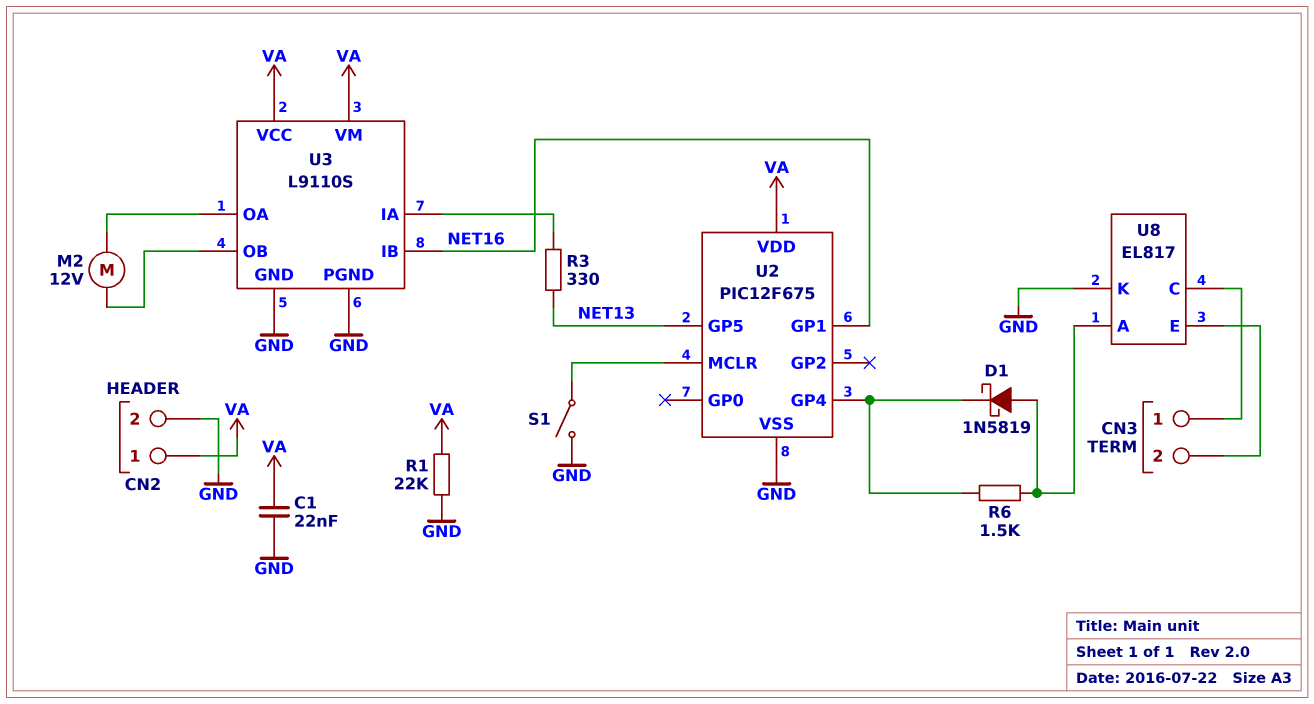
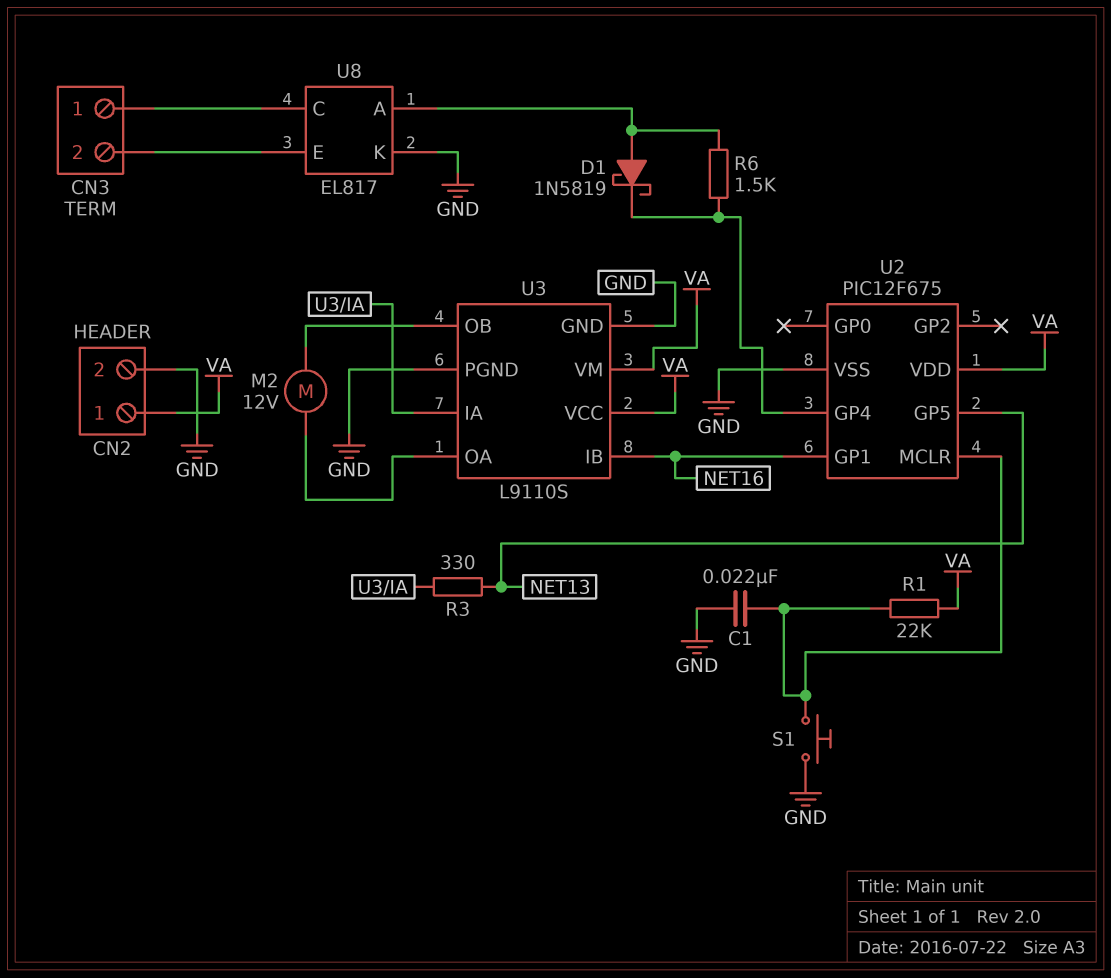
C1: 22nF (GND, VA) -> 22nF (GND, U2/MCLR)
R1: 22k (GND, VA) -> 22k (U2/MCLR, VA)
S1: switch (GND, U2/MCLR) -> button (GND, U2/MCLR)

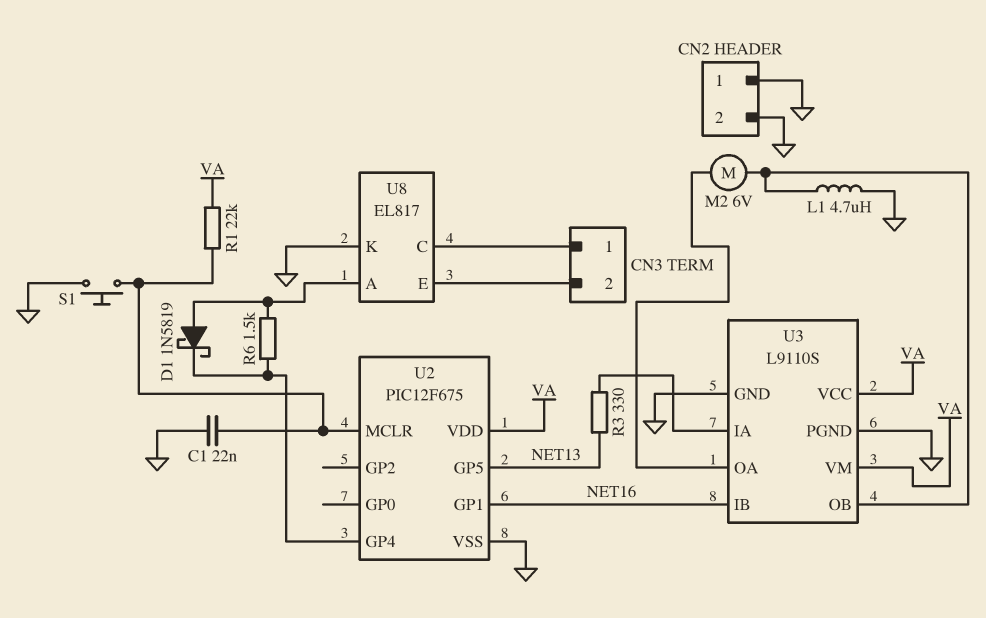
CN2 pin 1: VA -> GND
L1: none -> 4.7uH (GND, U3/OB)
M2: motor 12V (U3/OA, U3/OB) -> motor 6V (U3/OA, U3/OB)

